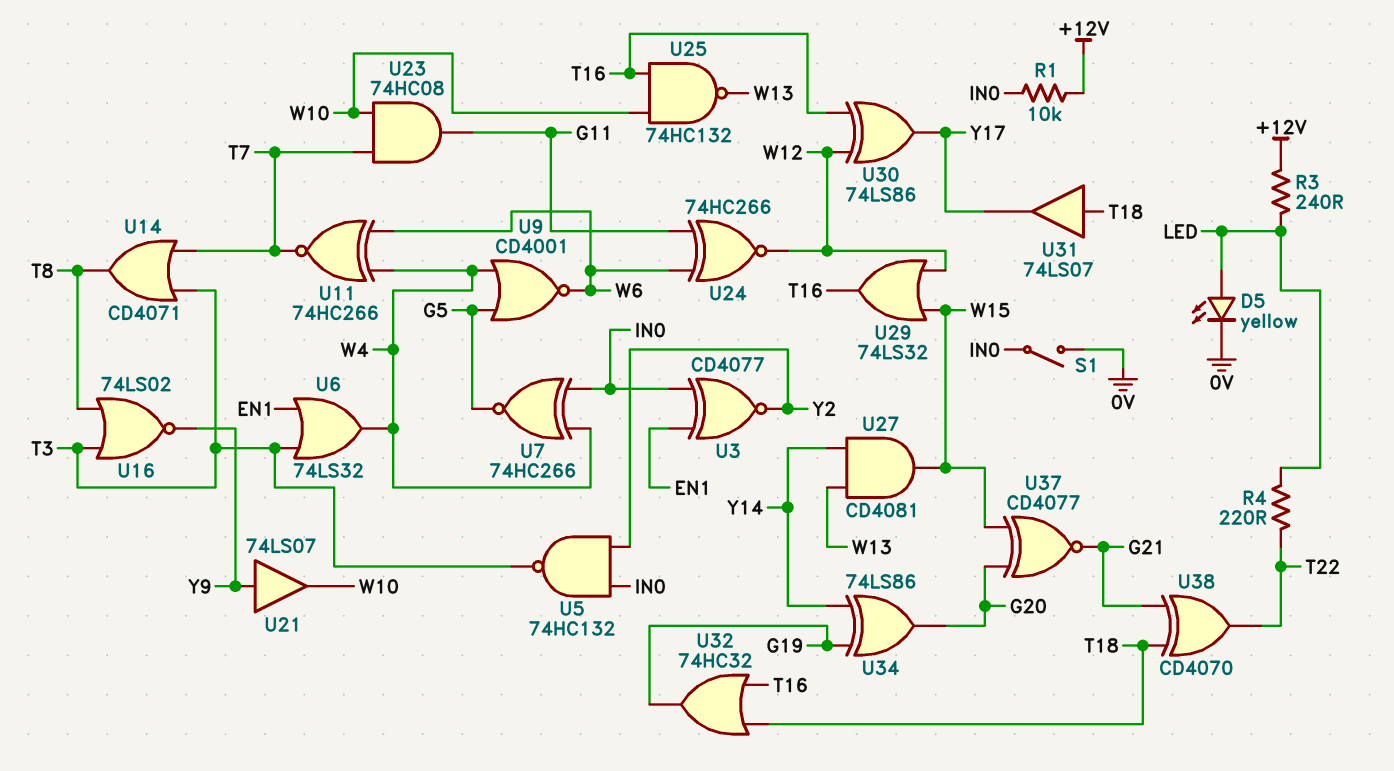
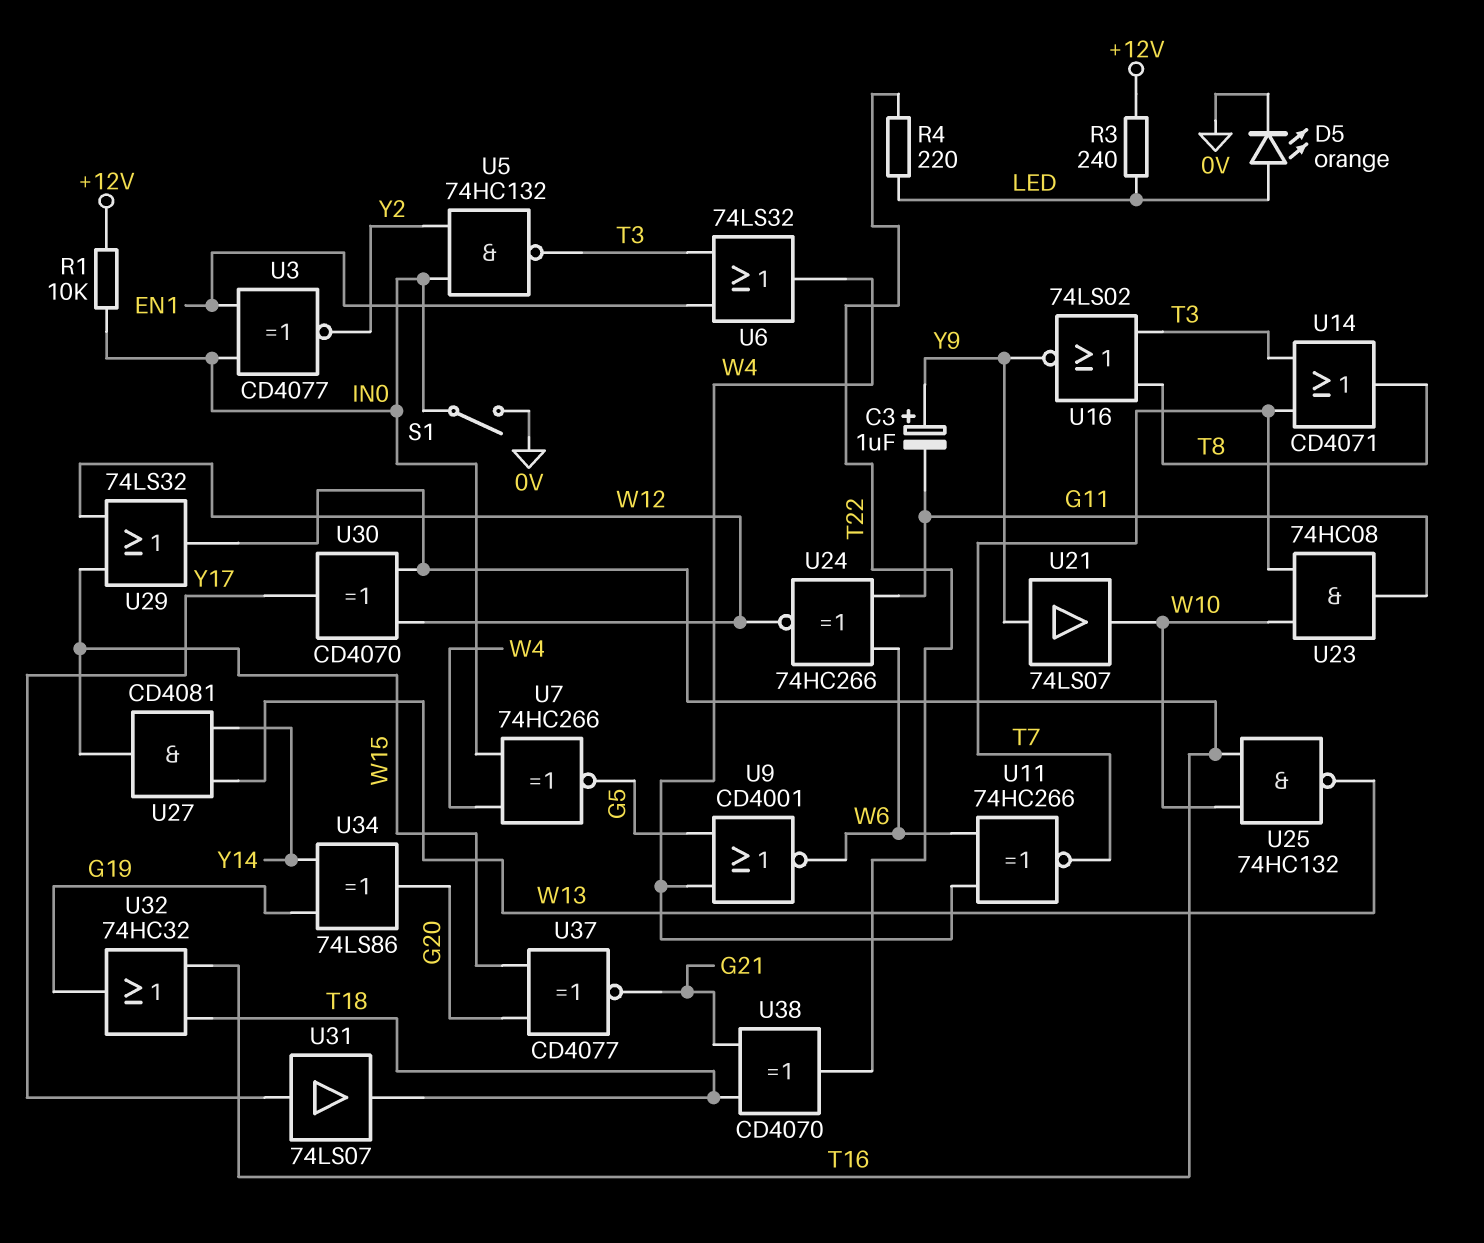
C3: none -> 1uF (plus Y9, minus G11)
D5: LED yellow (A LED, K 0V) -> LED orange (A LED, K 0V)
U30: XOR 74LS86 (in T16, in W12, out Y17) -> XOR CD4070 (in T16, in W12, out Y17)
U31: buffer 74LS07 (in T18, out Y17) -> buffer 74LS07 (in Y17, out T18)

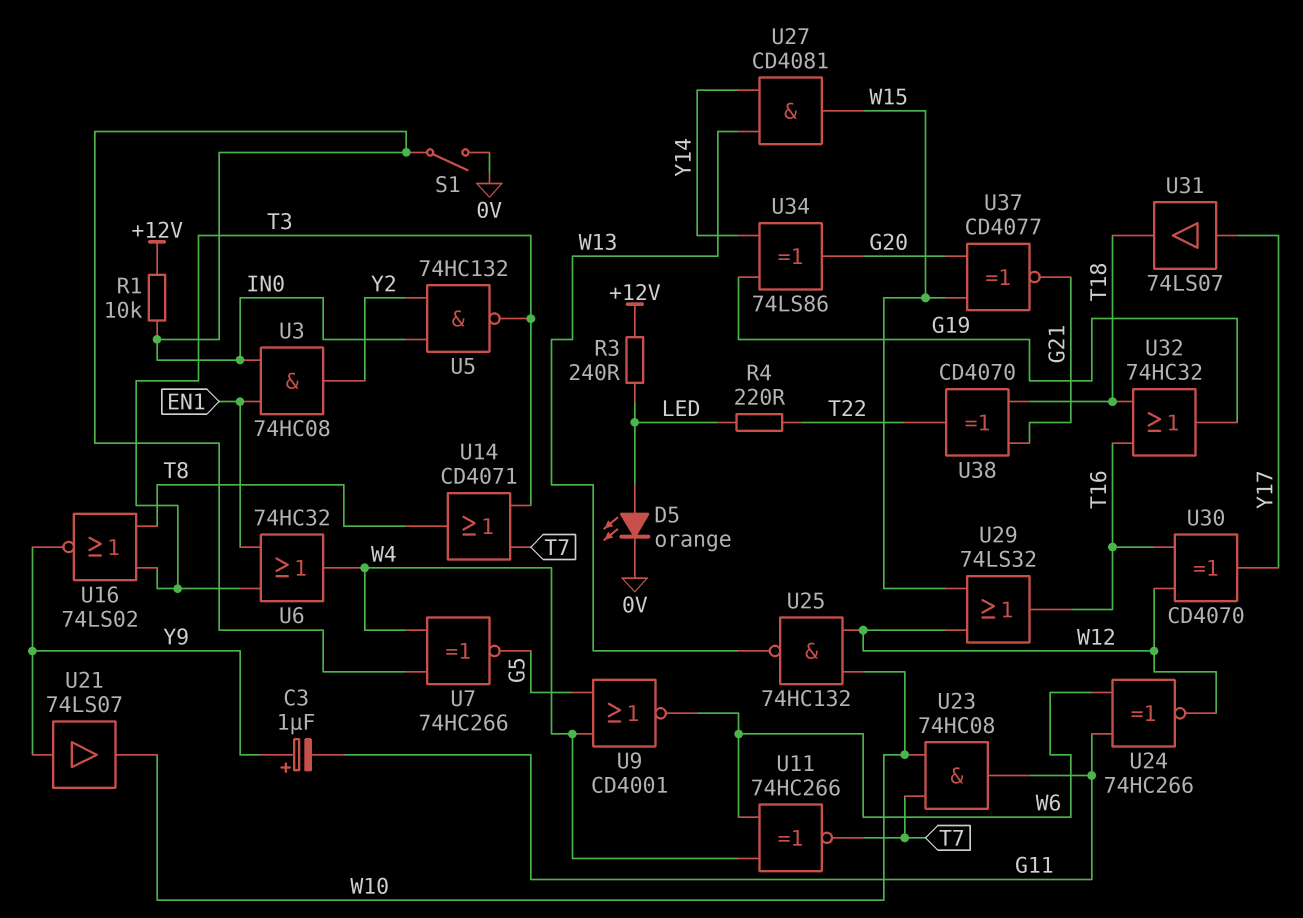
U3: XNOR CD4077 (in EN1, in IN0, out Y2) -> AND 74HC08 (in EN1, in IN0, out Y2)
U6: OR 74LS32 (in EN1, in T3, out W4) -> OR 74HC32 (in EN1, in T3, out W4)
U25: NAND 74HC132 (in T16, in W10, out W13) -> NAND 74HC132 (in W10, in W12, out W13)

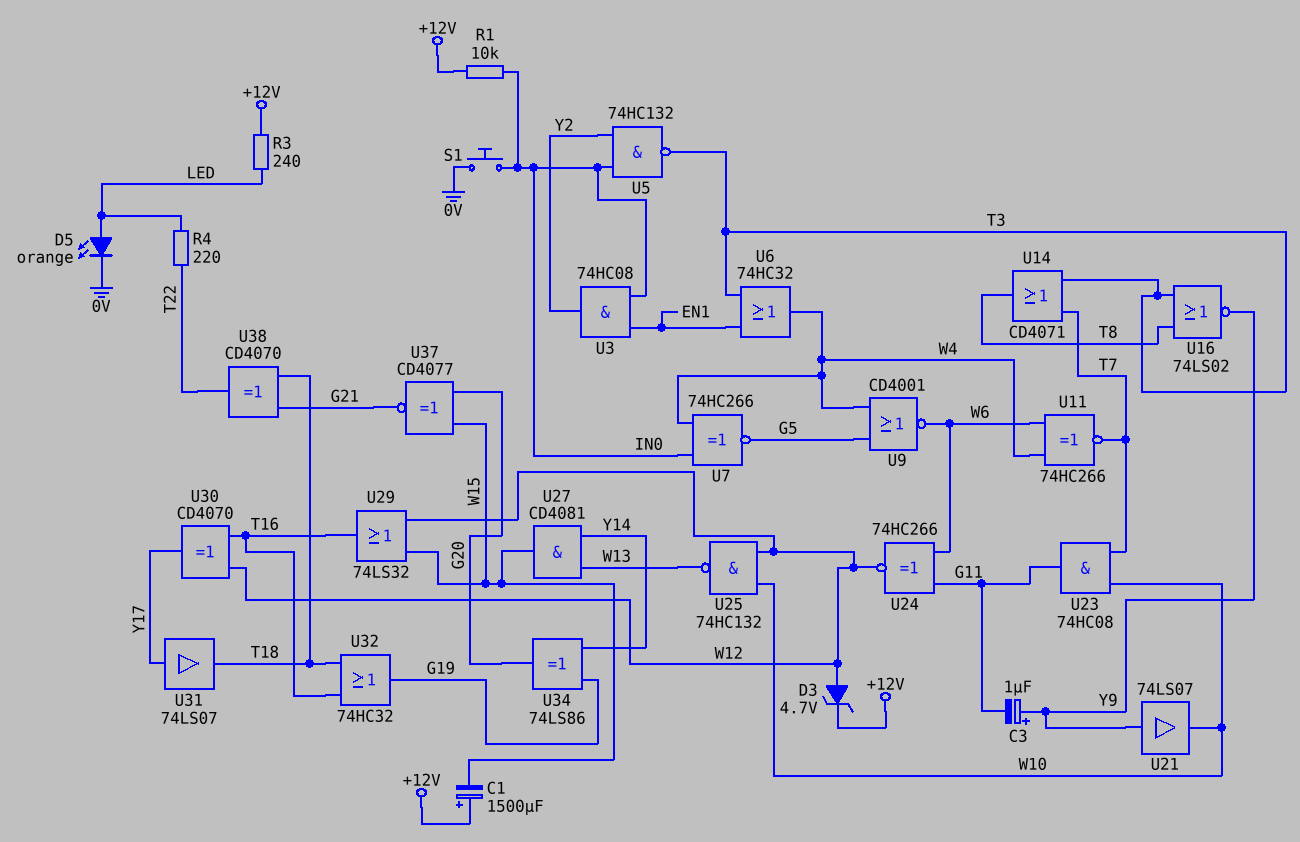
C1: none -> 1500uF (plus +12V, minus W15)
D3: none -> zener 4.7V (A W12, K +12V)
S1: switch (0V, IN0) -> button (0V, IN0)

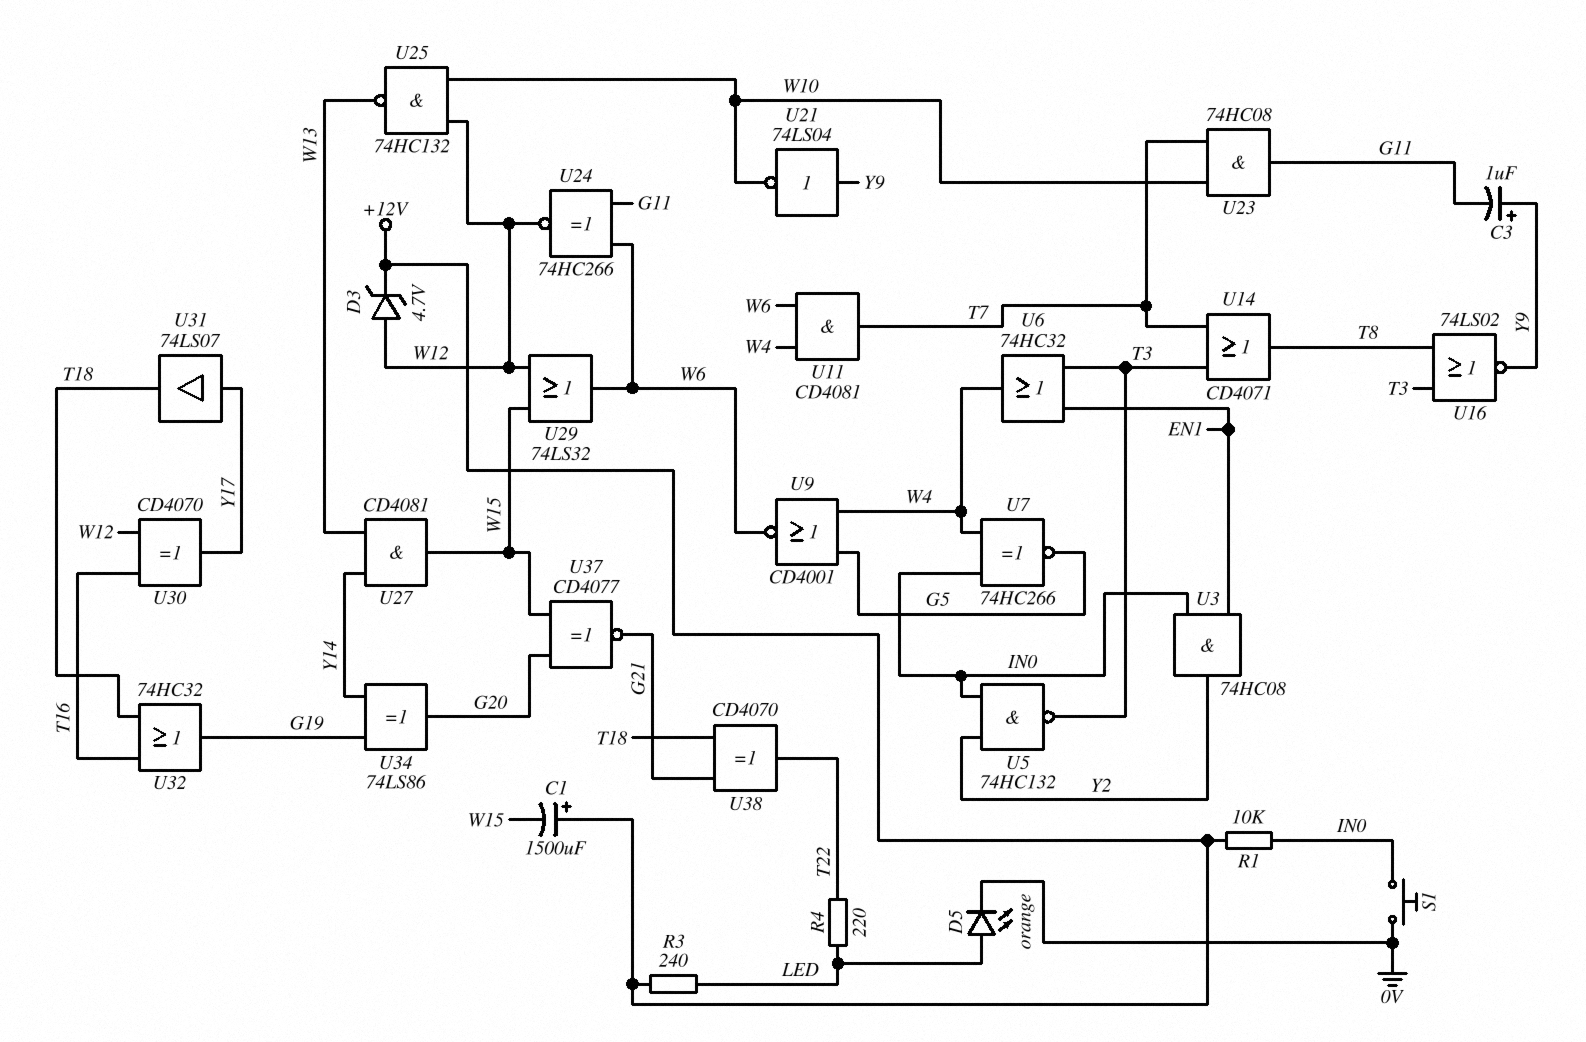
U11: XNOR 74HC266 (in W4, in W6, out T7) -> AND CD4081 (in W4, in W6, out T7)
U21: buffer 74LS07 (in Y9, out W10) -> NOT 74LS04 (in Y9, out W10)
U29: OR 74LS32 (in W12, in W15, out T16) -> OR 74LS32 (in W12, in W15, out W6)

